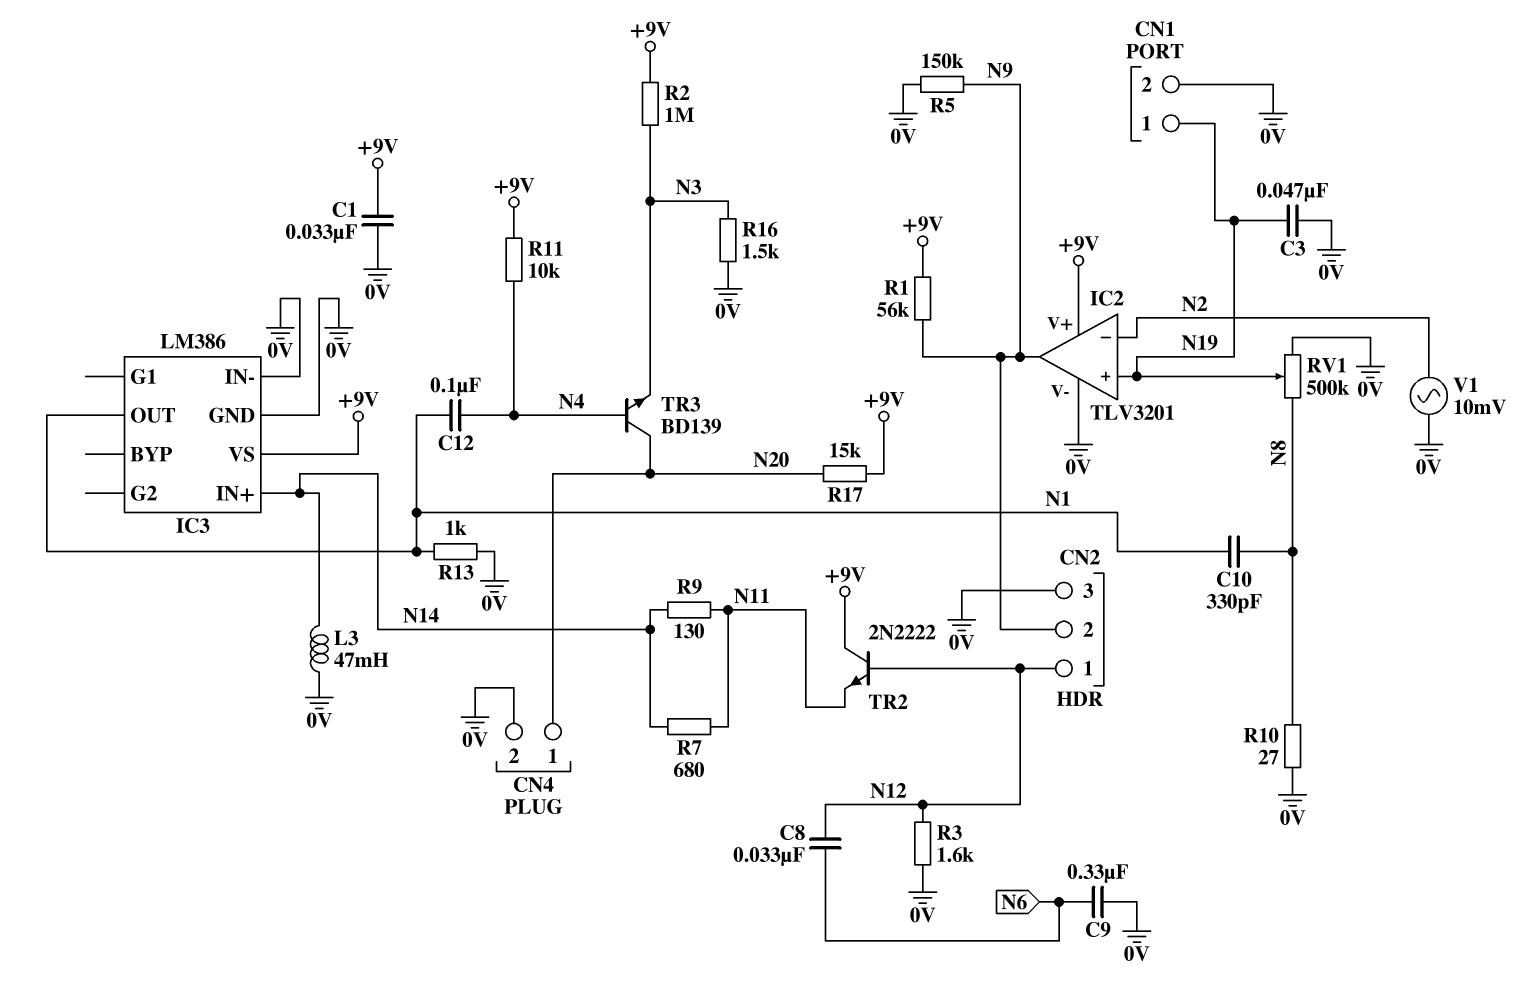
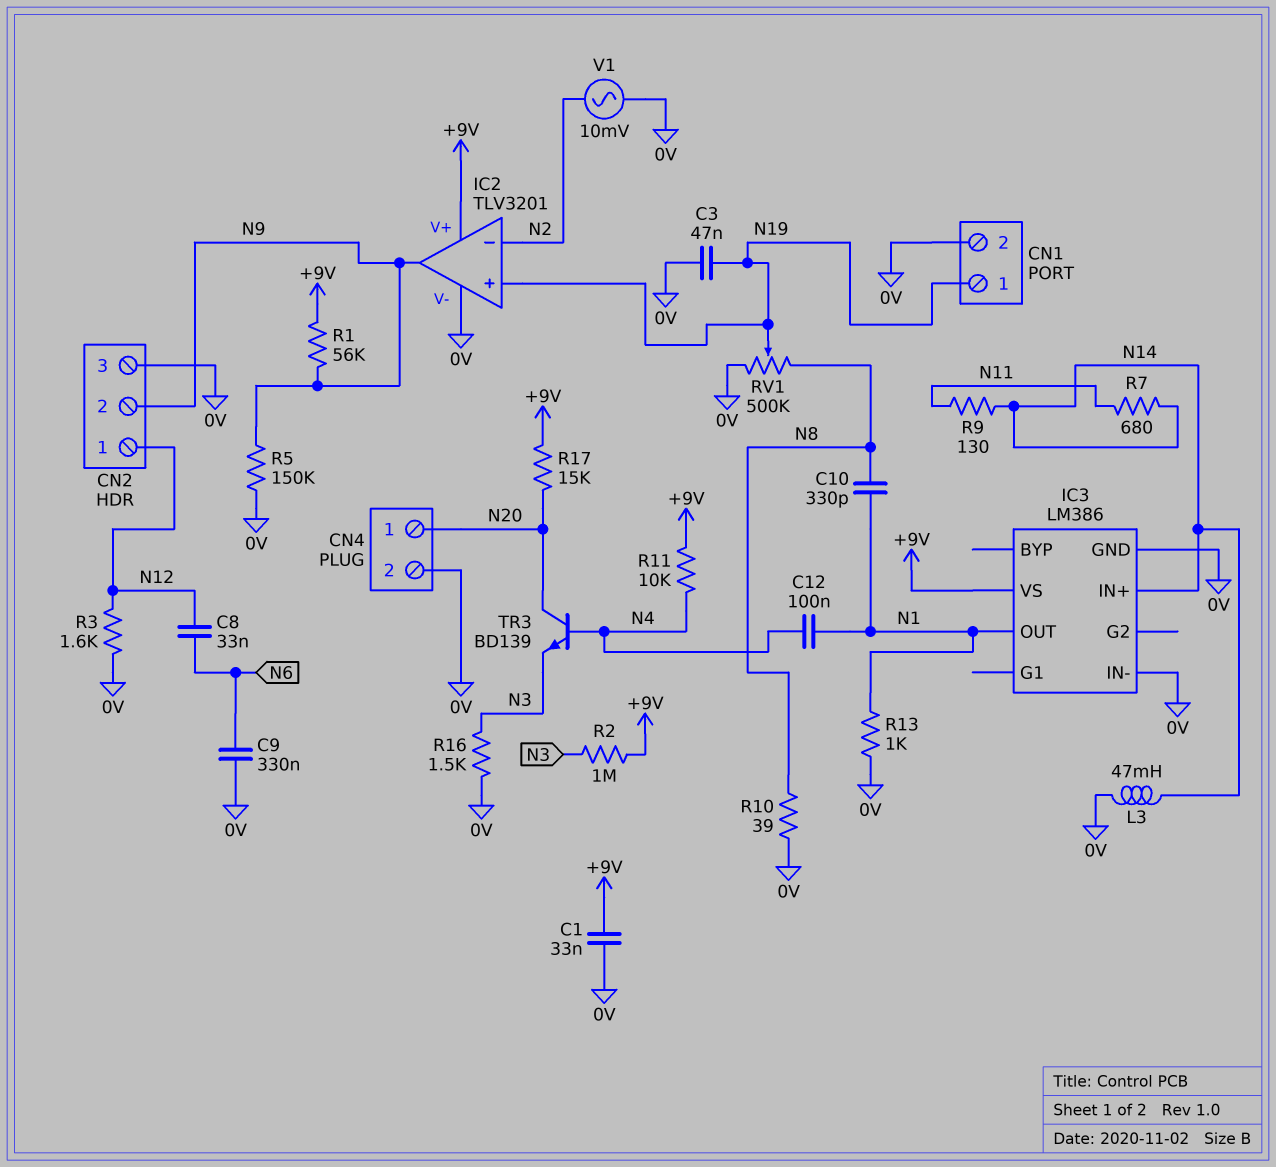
R10: 27 (0V, N8) -> 39 (0V, N8)
TR2: NPN 2N2222 (B N12, C +9V, E N11) -> none

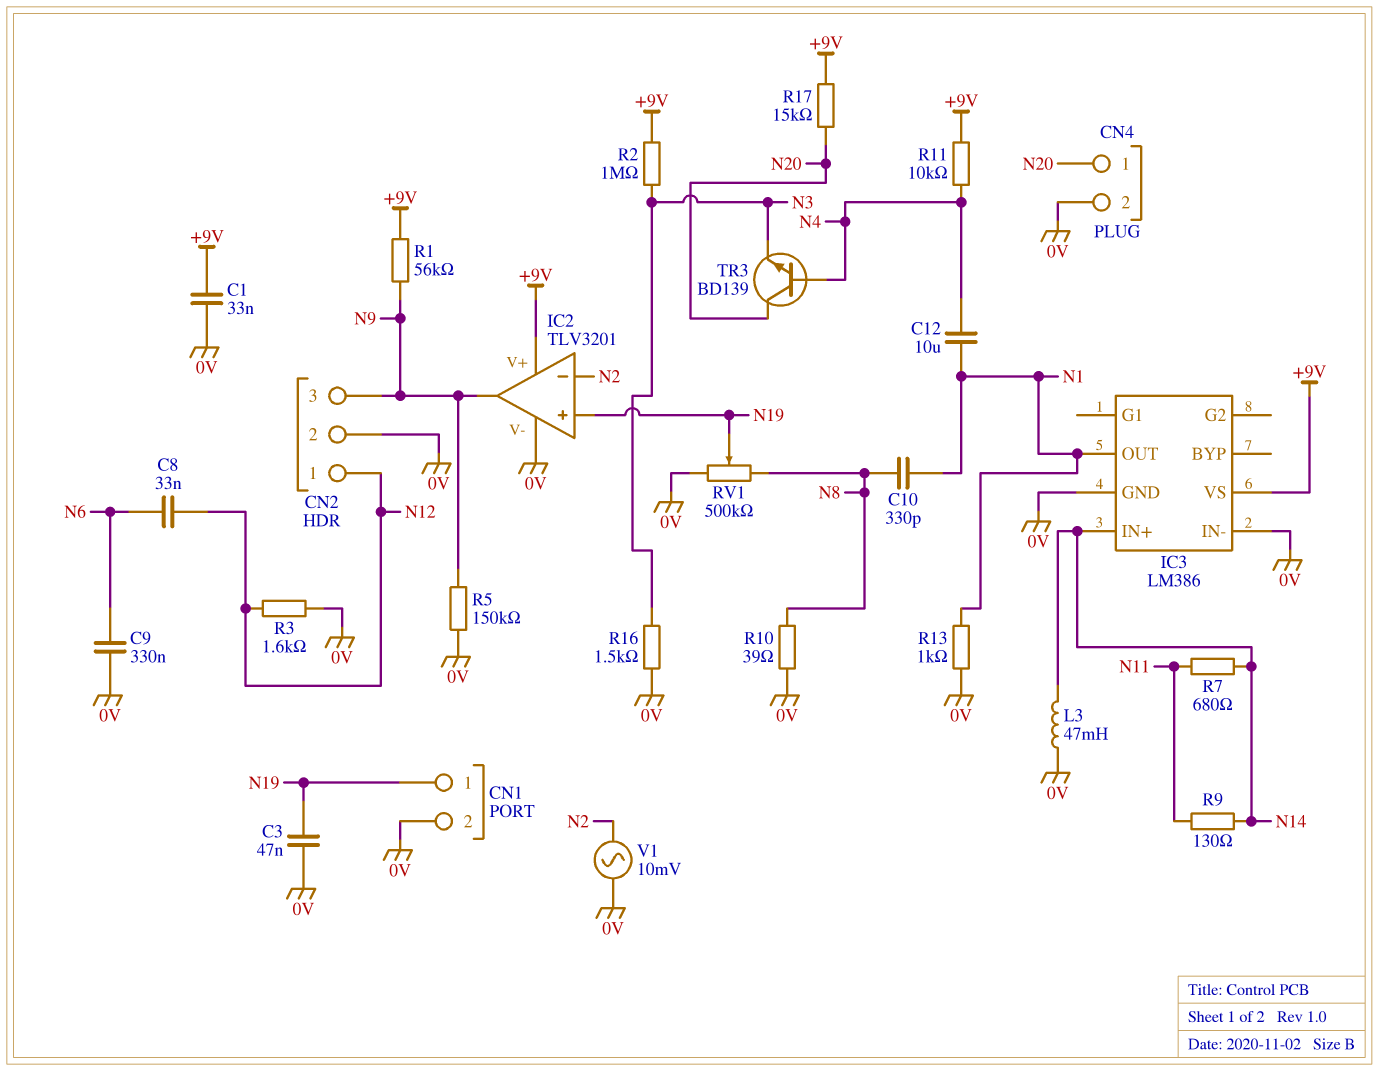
C12: 100nF (N1, N4) -> 10uF (N1, N4)
CN2 pin 2: N9 -> 0V
CN2 pin 3: 0V -> N9

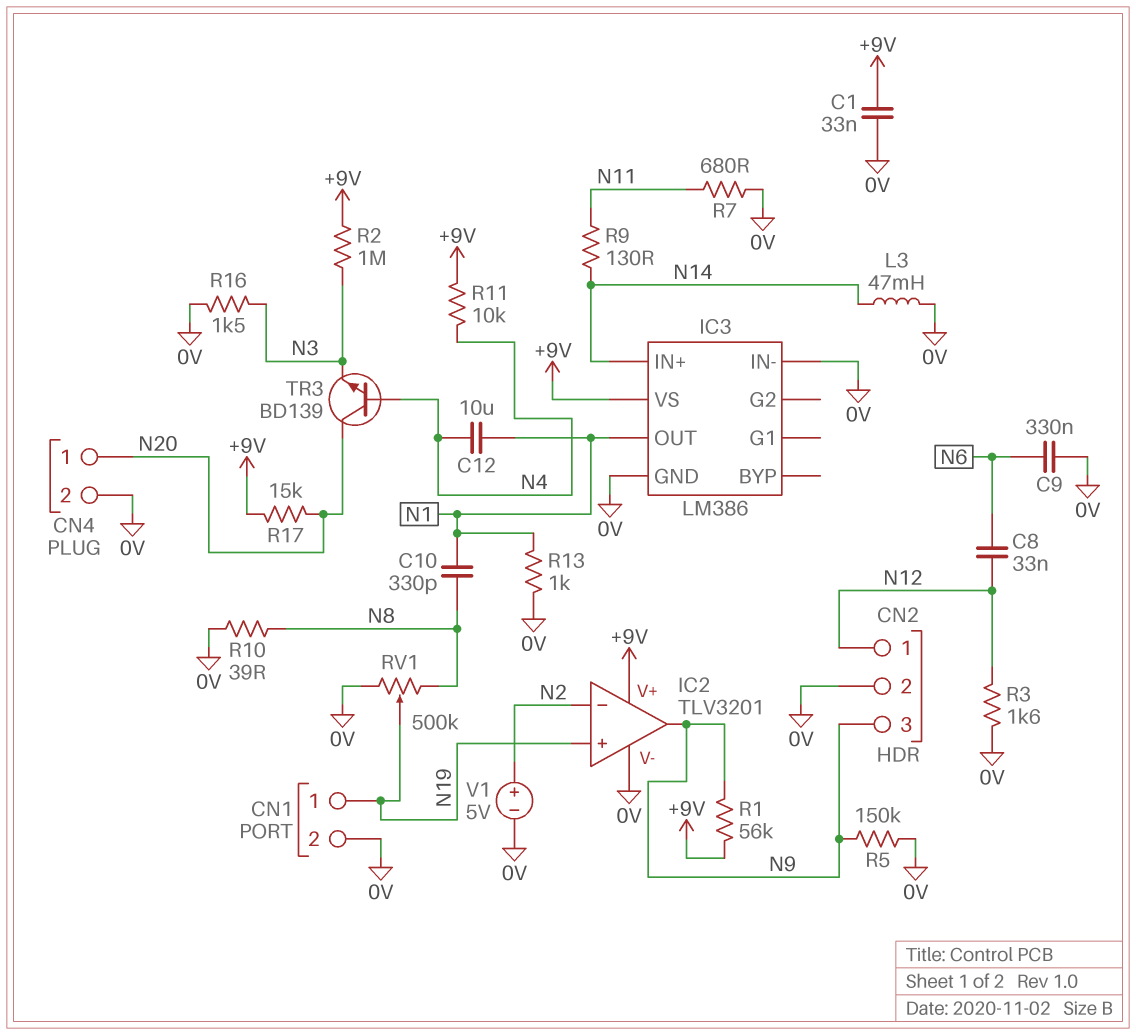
C3: 47nF (0V, N19) -> none
R7: 680 (N11, N14) -> 680 (0V, N11)
V1: AC 10mV (0V, N2) -> 5V (plus N2, minus 0V)

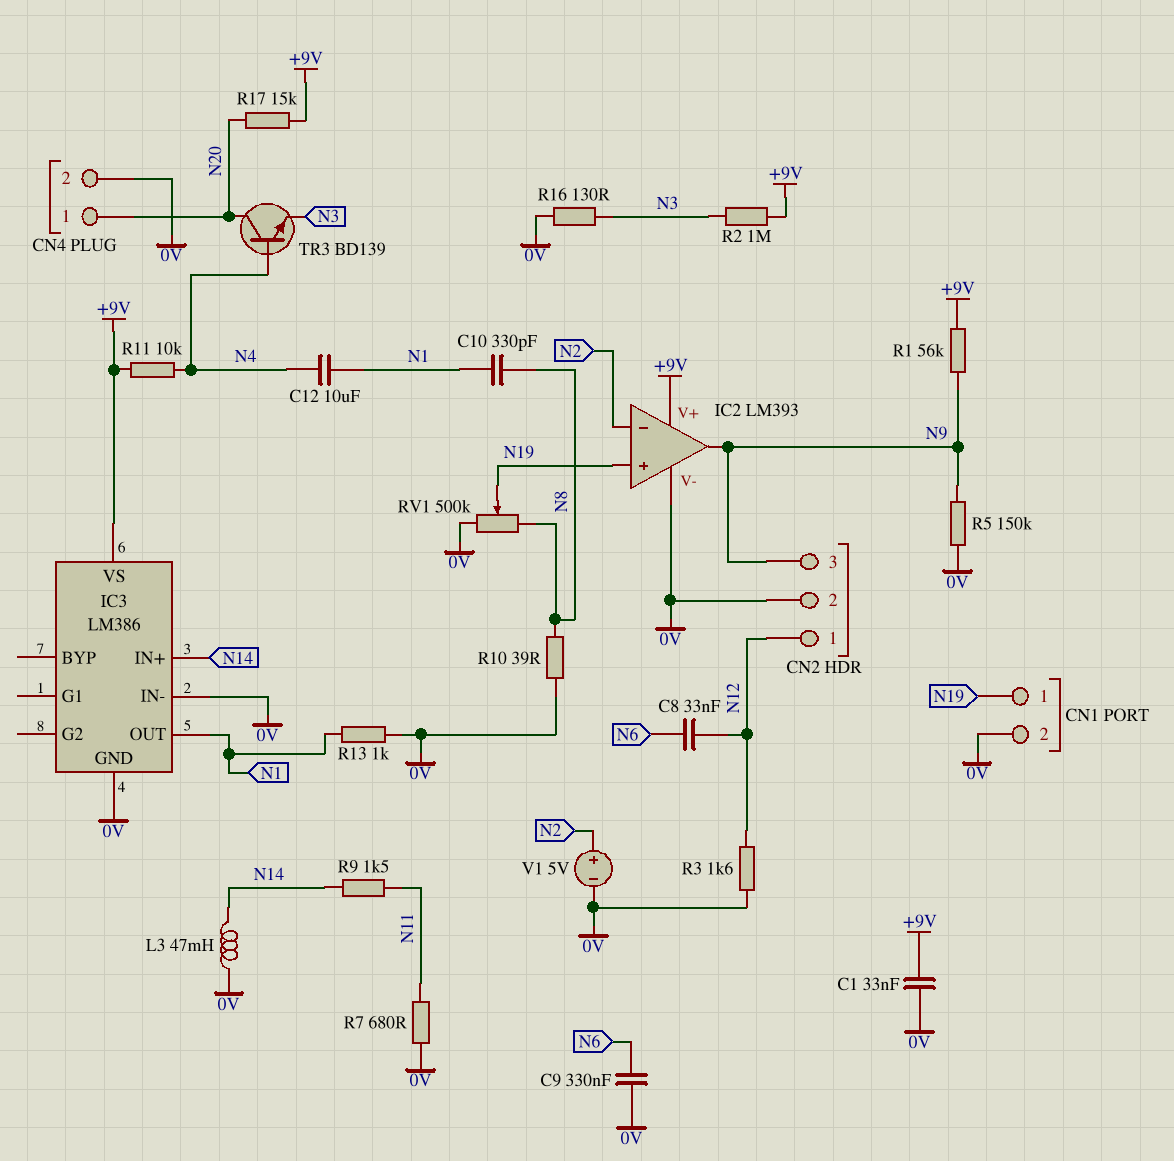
IC2: TLV3201 -> LM393
R9: 130 (N11, N14) -> 1.5k (N11, N14)
R16: 1.5k (0V, N3) -> 130 (0V, N3)

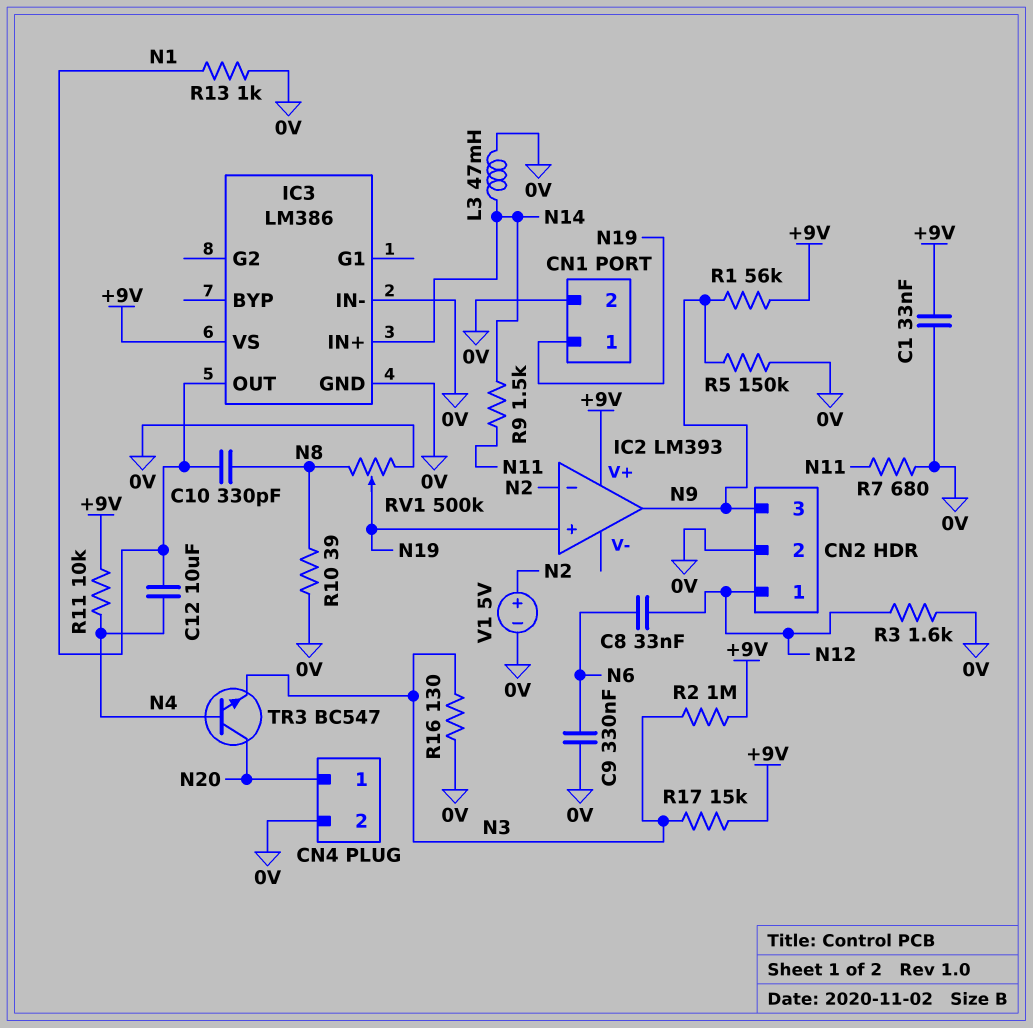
IC2 pin V-: 0V -> none
R17: 15k (+9V, N20) -> 15k (+9V, N3)
TR3: NPN BD139 (B N4, C N20, E N3) -> NPN BC547 (B N4, C N20, E N3)

